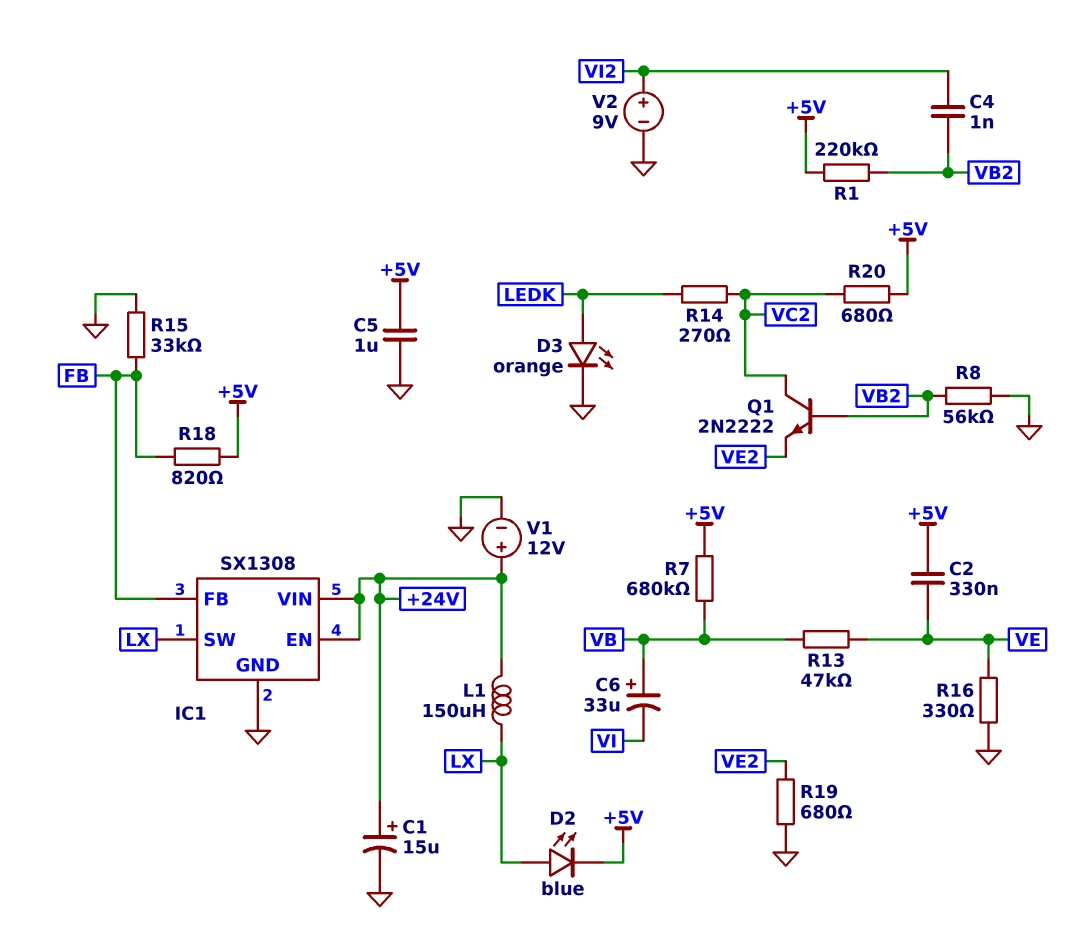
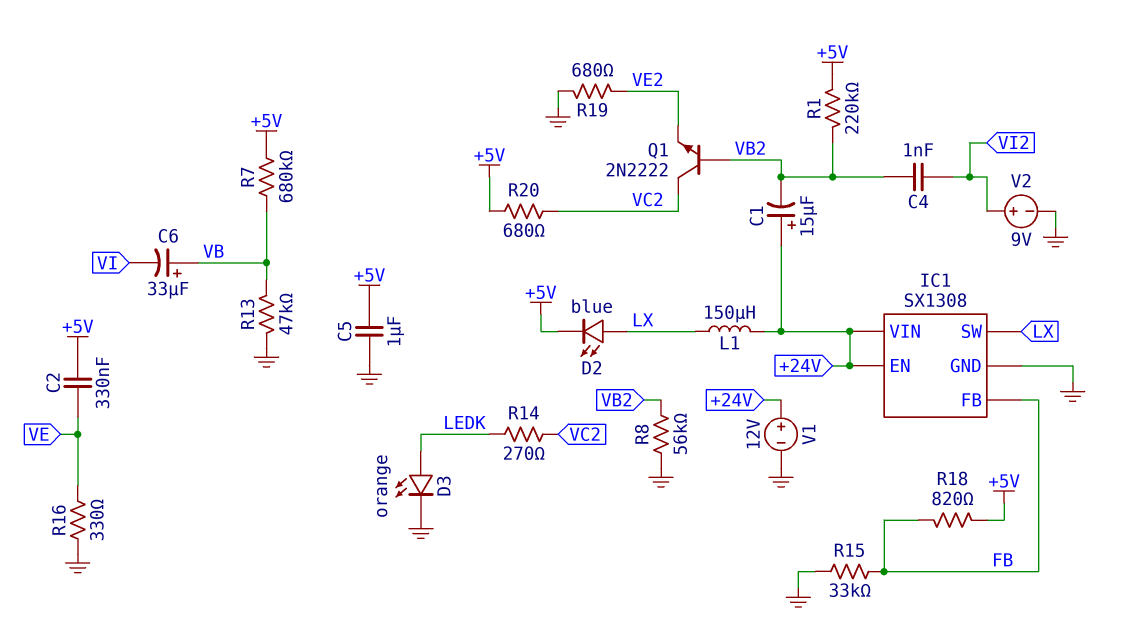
C1: 15uF (plus +24V, minus GND) -> 15uF (plus +24V, minus VB2)
R13: 47k (VB, VE) -> 47k (GND, VB)

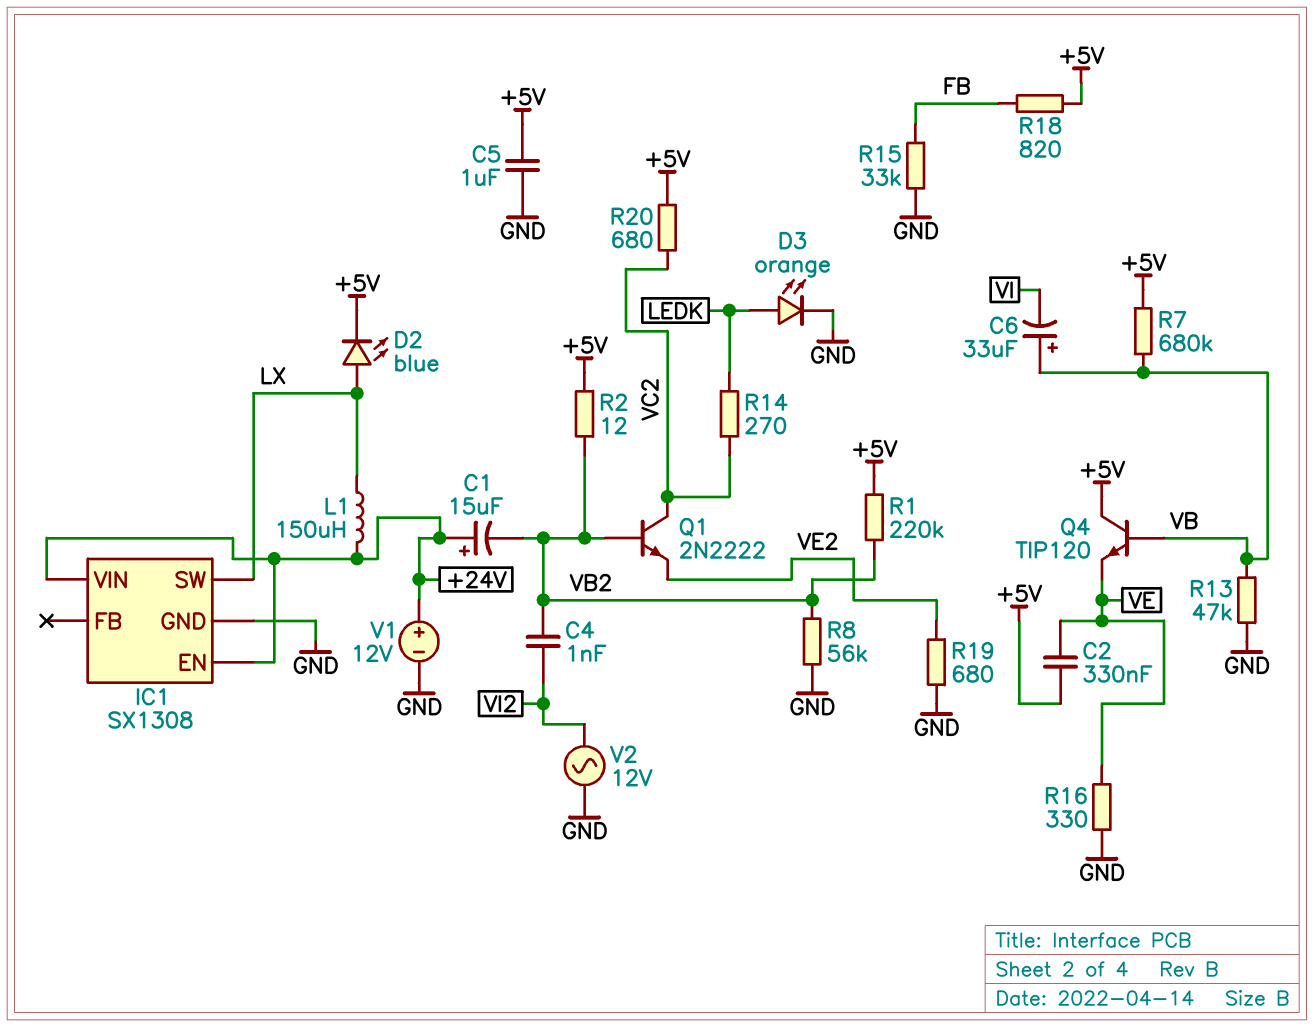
IC1 pin FB: FB -> none
Q4: none -> NPN TIP120 (B VB, C +5V, E VE)
R2: none -> 12 (+5V, VB2)
V2: 9V (plus VI2, minus GND) -> AC 12V (GND, VI2)

